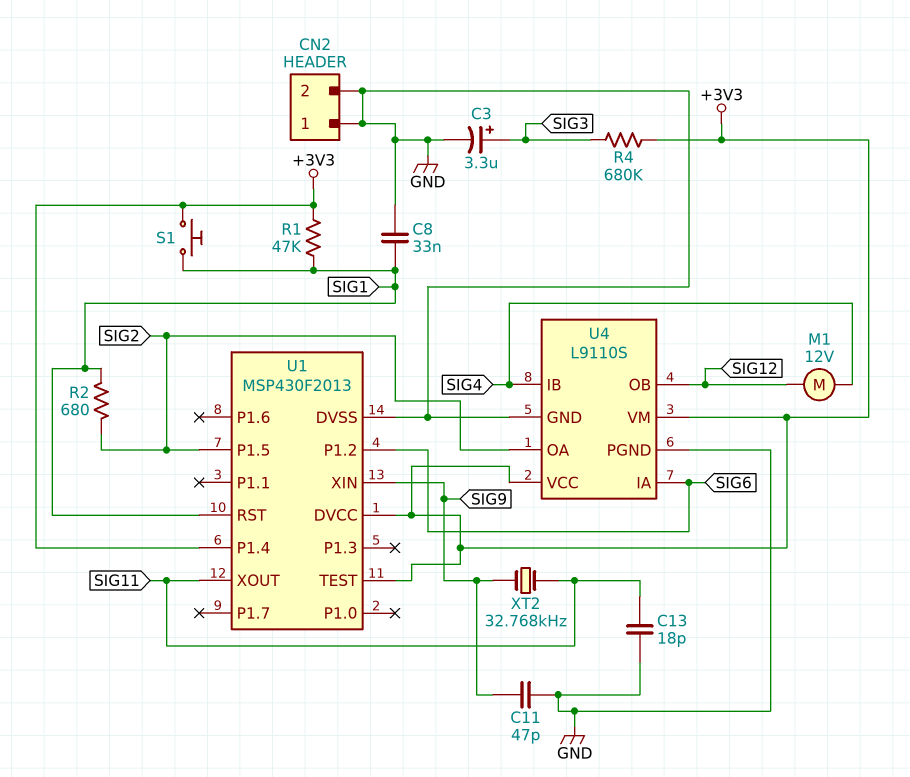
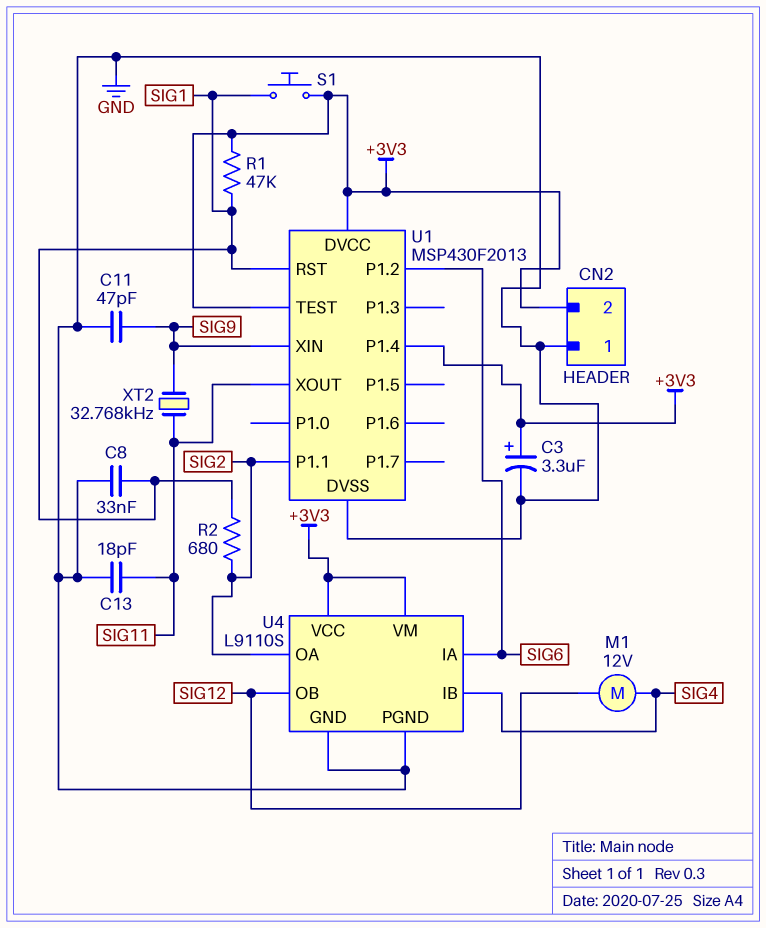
C3: 3.3uF (plus SIG3, minus GND) -> 3.3uF (plus +3V3, minus GND)
CN2 pin 2: GND -> +3V3
R4: 680k (+3V3, SIG3) -> none
U1 pin P1.1: none -> SIG2
U1 pin P1.5: SIG2 -> none

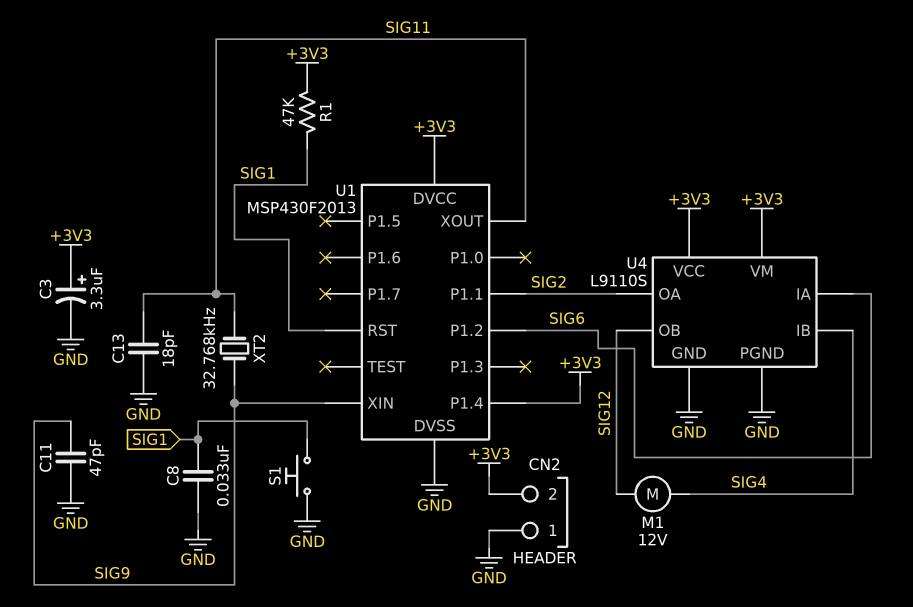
R2: 680 (SIG1, SIG2) -> none
S1: button (+3V3, SIG1) -> button (GND, SIG1)
U1 pin TEST: +3V3 -> none

